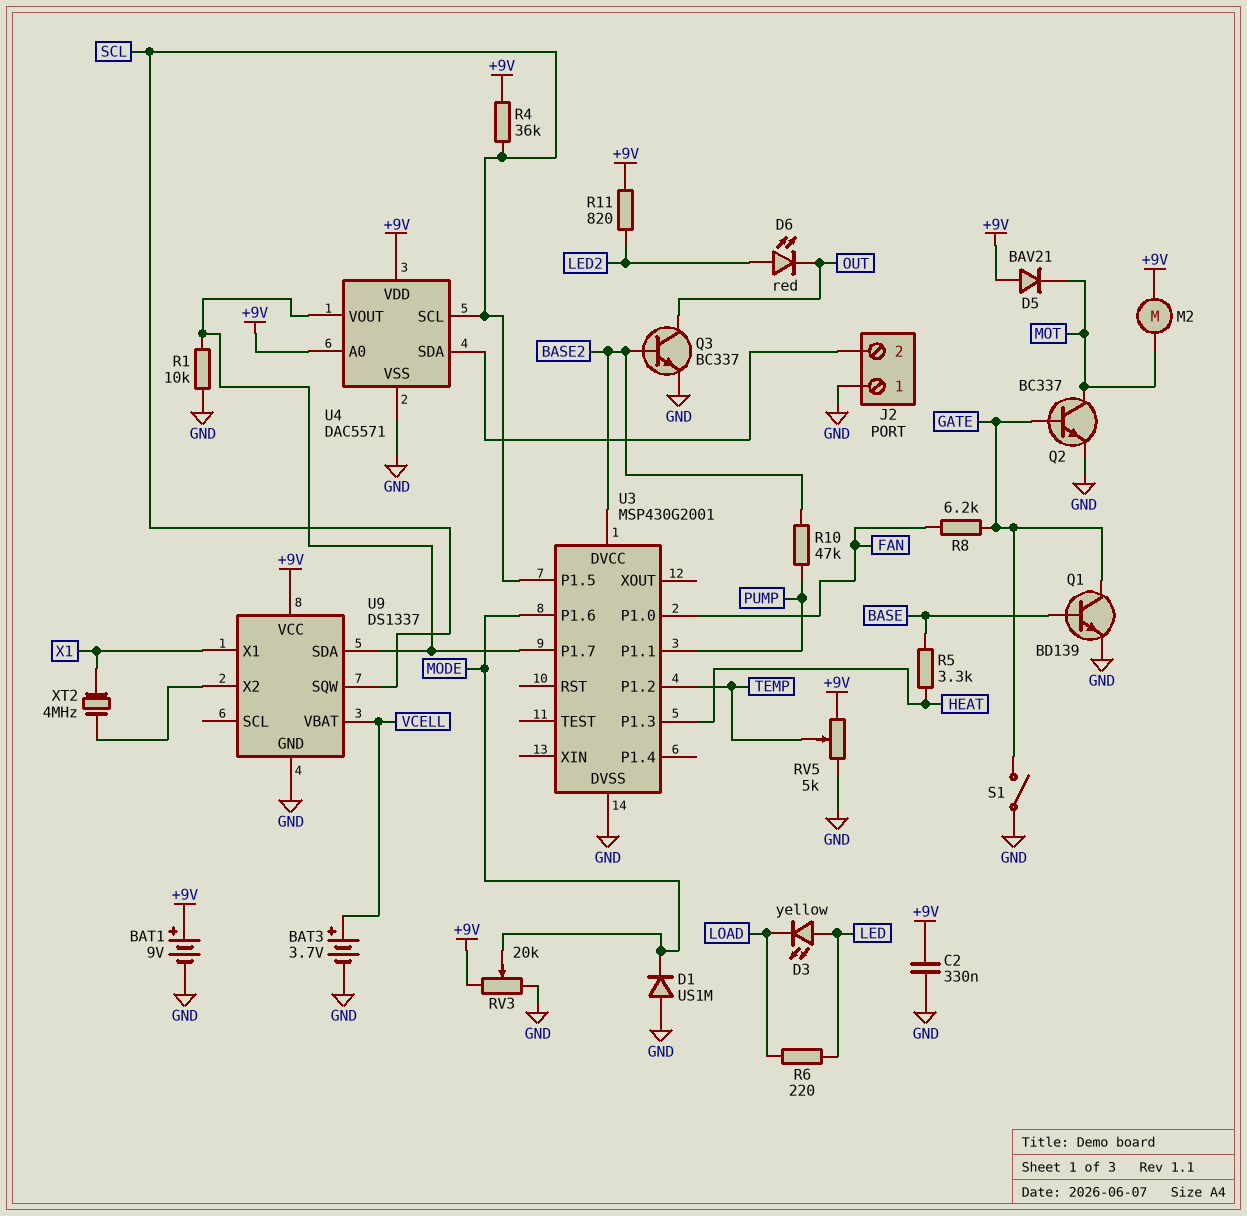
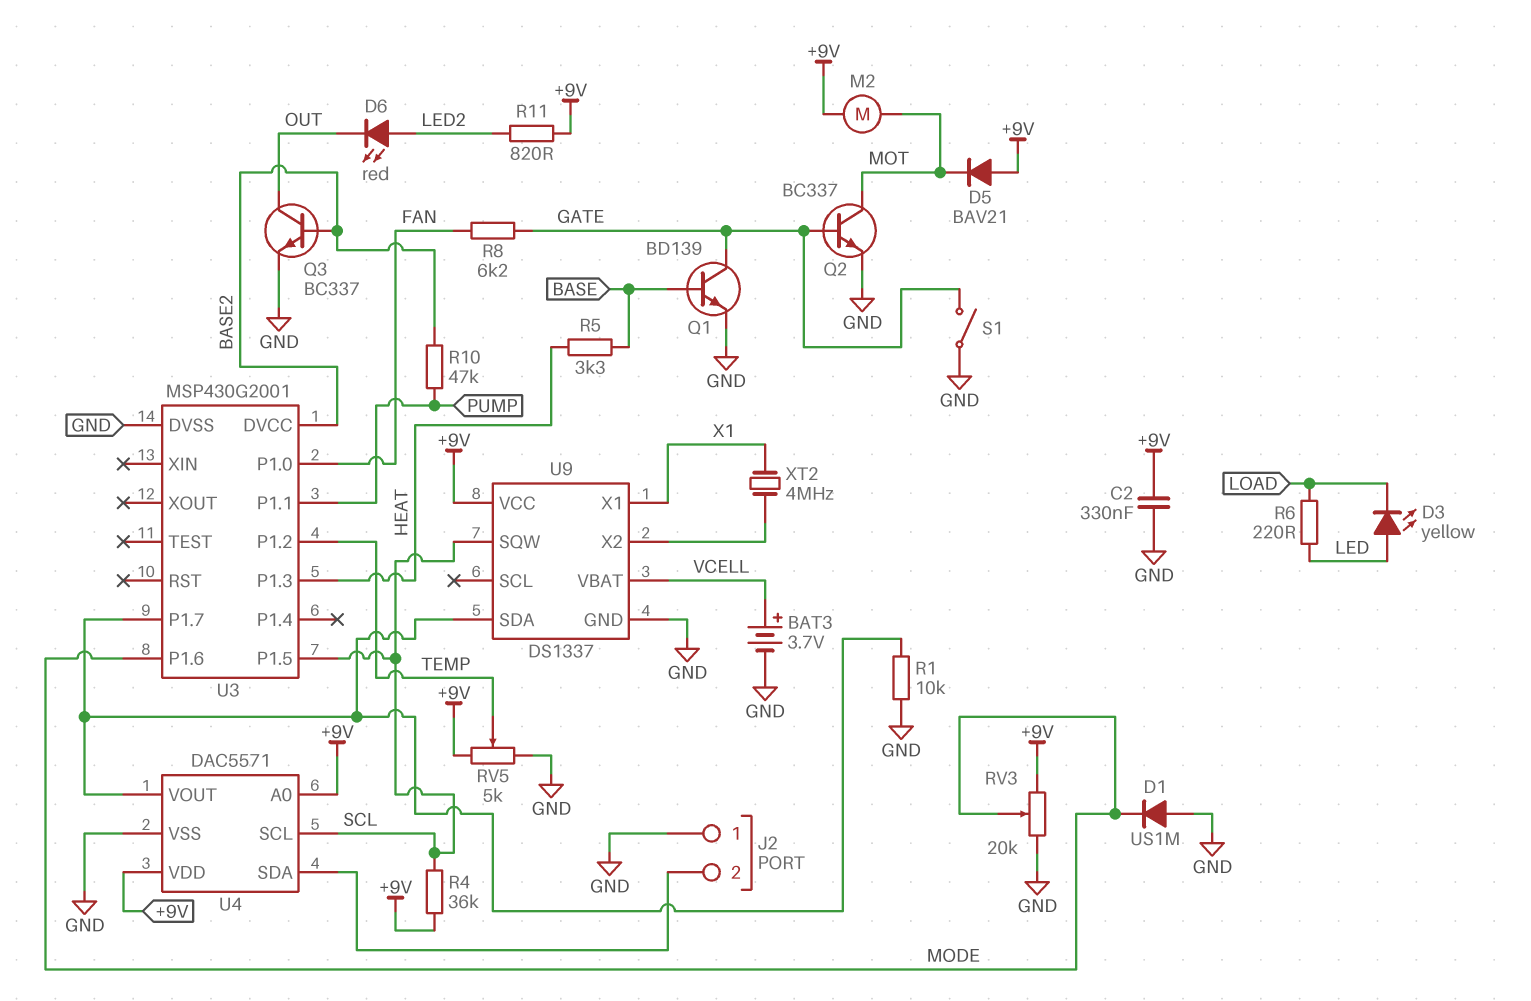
BAT1: 9V (plus +9V, minus GND) -> none

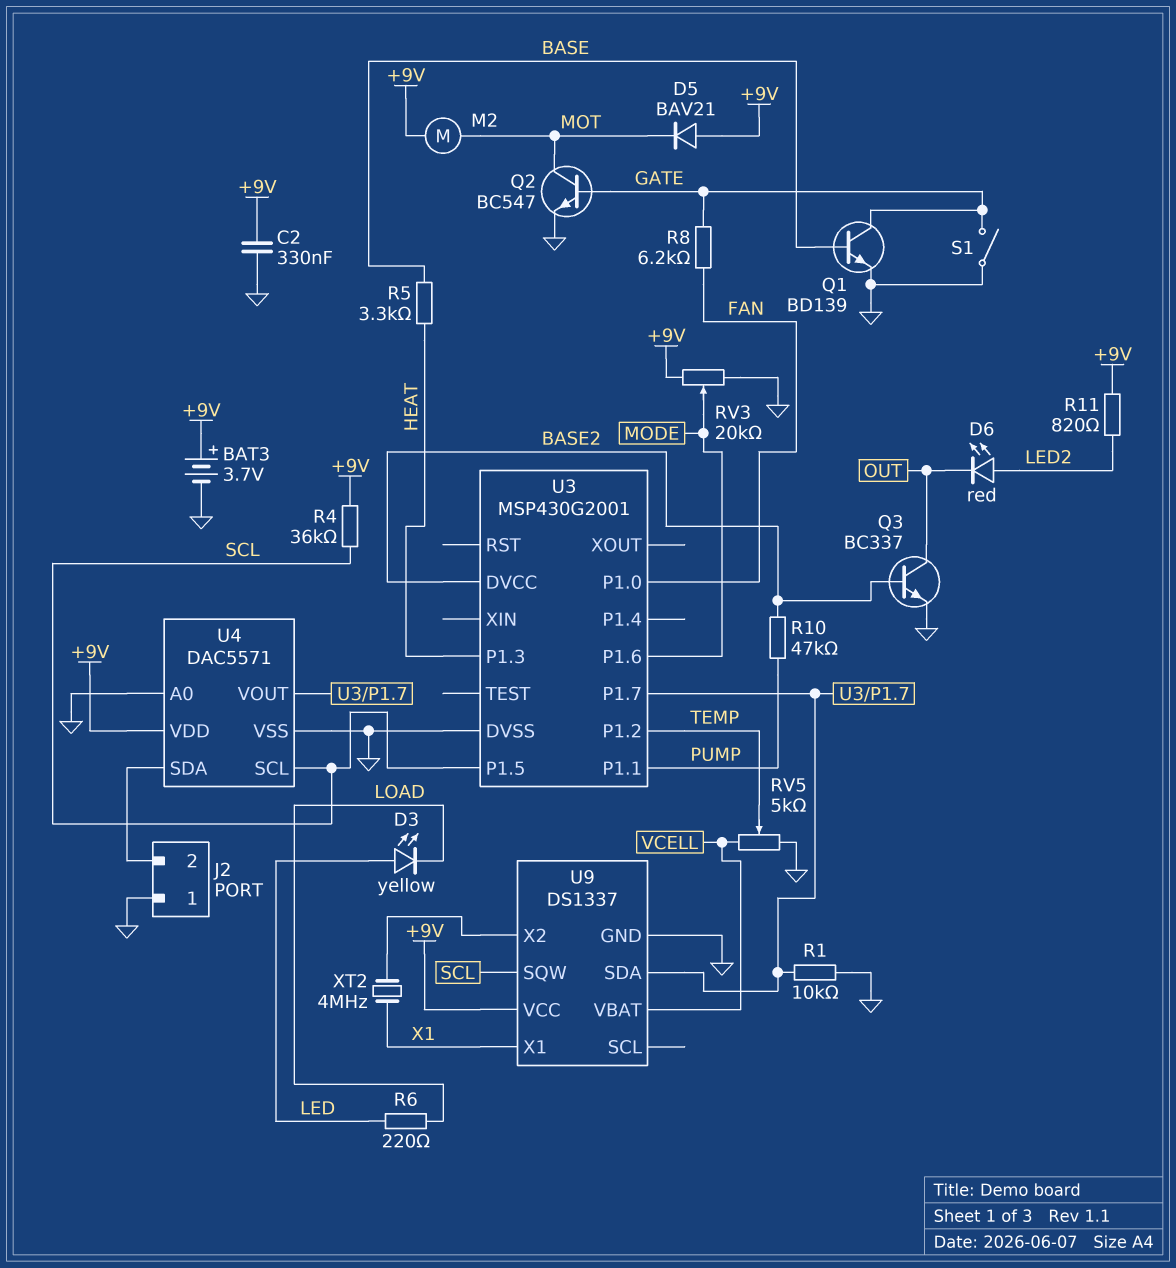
BAT3: 3.7V (plus VCELL, minus GND) -> 3.7V (plus +9V, minus GND)
D1: diode US1M (A GND, K MODE) -> none
Q2: NPN BC337 (B GATE, C MOT, E GND) -> NPN BC547 (B GATE, C MOT, E GND)
RV5: 5k (+9V, GND, wiper TEMP) -> 5k (GND, VCELL, wiper TEMP)
U4 pin A0: +9V -> GND

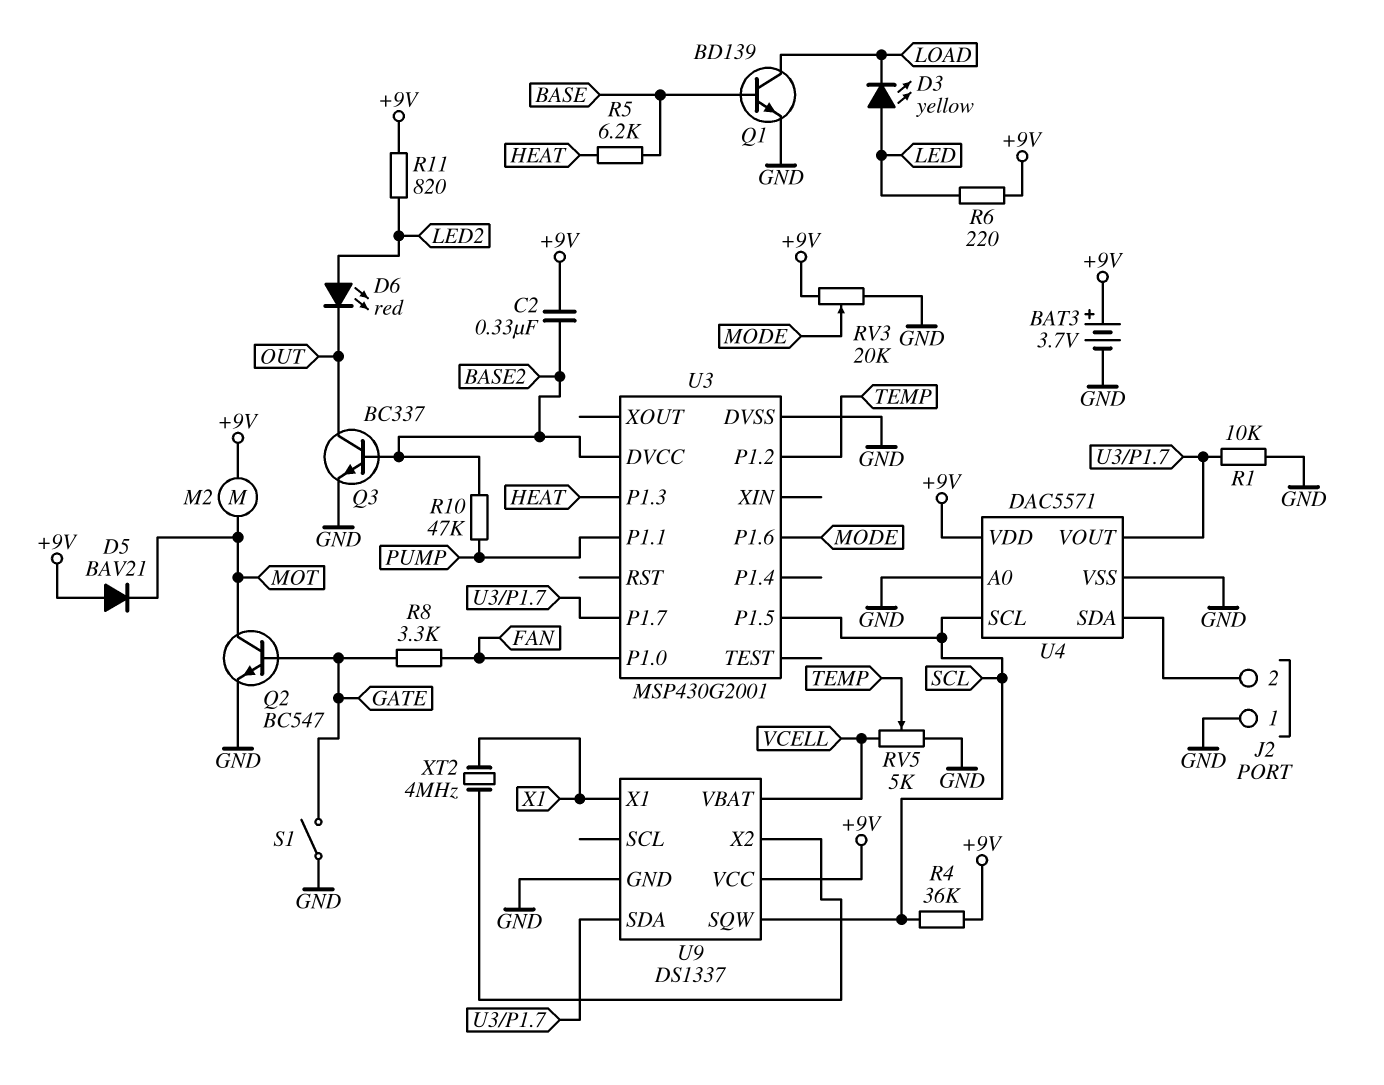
C2: 330nF (+9V, GND) -> 330nF (+9V, BASE2)
Q1: NPN BD139 (B BASE, C GATE, E GND) -> NPN BD139 (B BASE, C LOAD, E GND)
R5: 3.3k (BASE, HEAT) -> 6.2k (BASE, HEAT)
R6: 220 (LED, LOAD) -> 220 (+9V, LED)
R8: 6.2k (FAN, GATE) -> 3.3k (FAN, GATE)

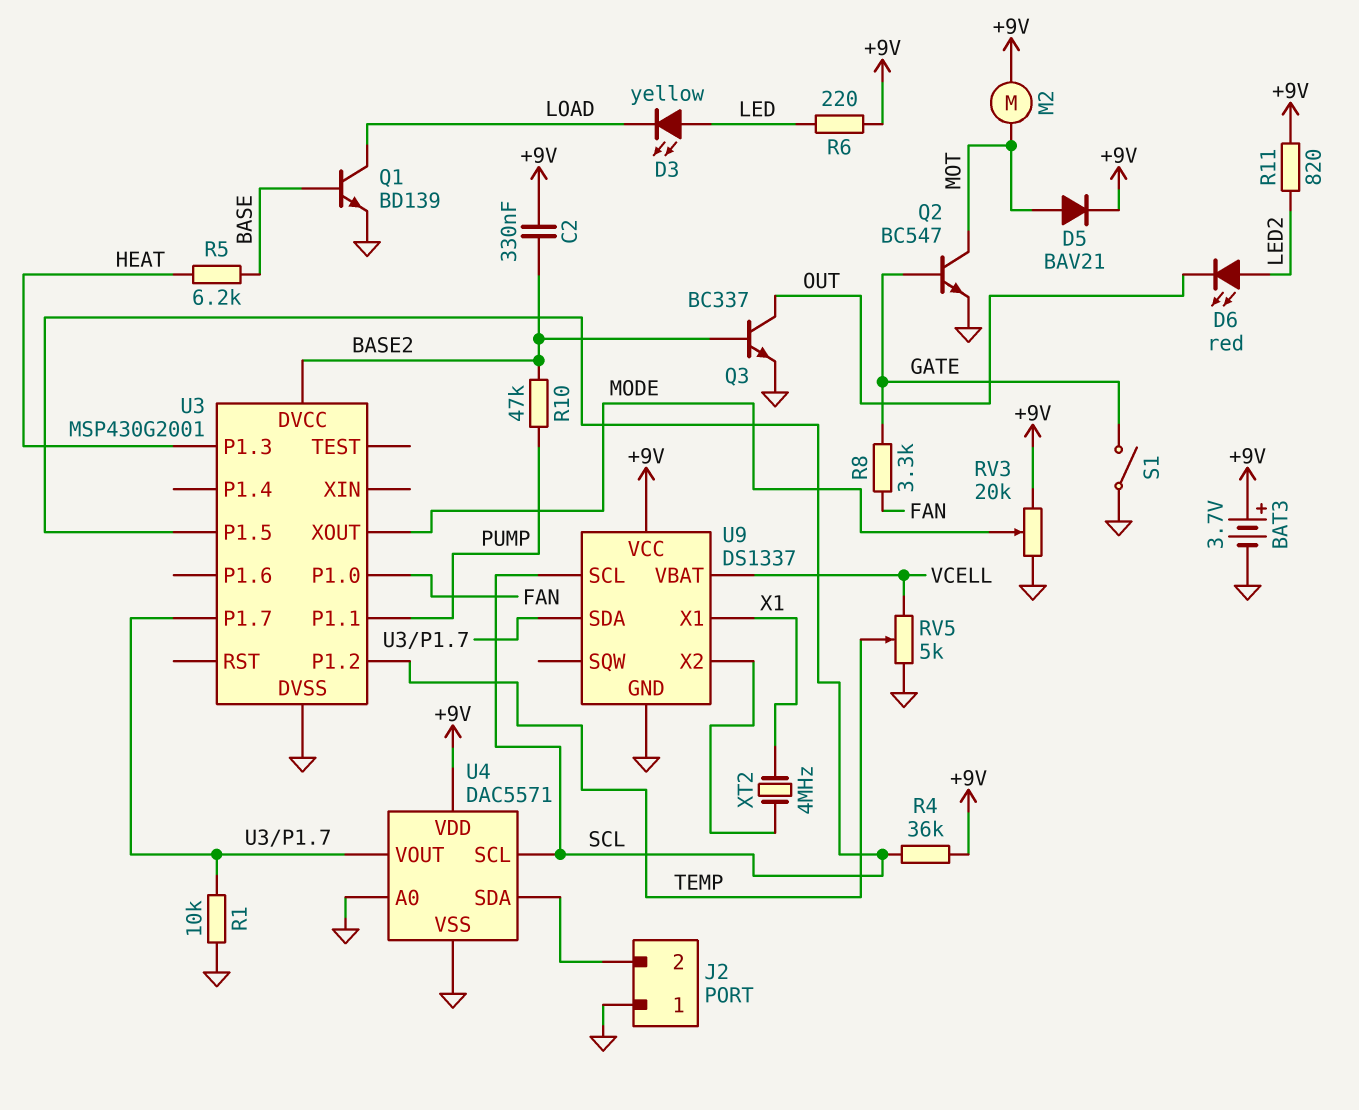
D5: diode BAV21 (A +9V, K MOT) -> diode BAV21 (A MOT, K +9V)
U3 pin P1.6: MODE -> none
U3 pin XOUT: none -> MODE
U9 pin SCL: none -> SCL
U9 pin SQW: SCL -> none

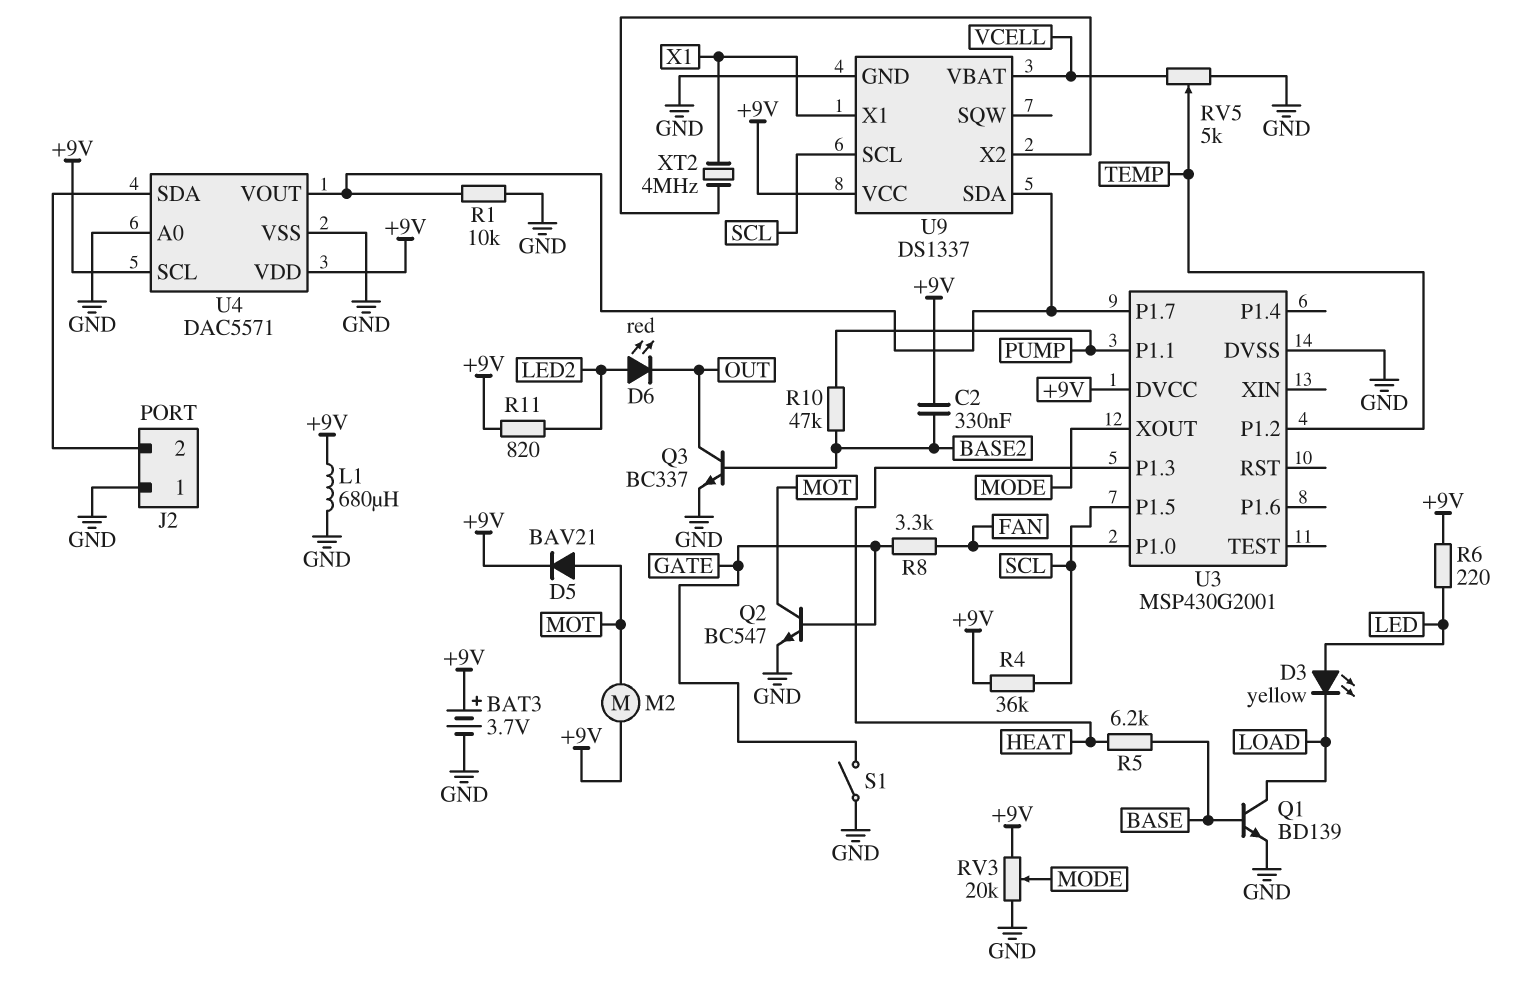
L1: none -> 680uH (+9V, GND)
U3 pin DVCC: BASE2 -> +9V
U4 pin SCL: SCL -> +9V

